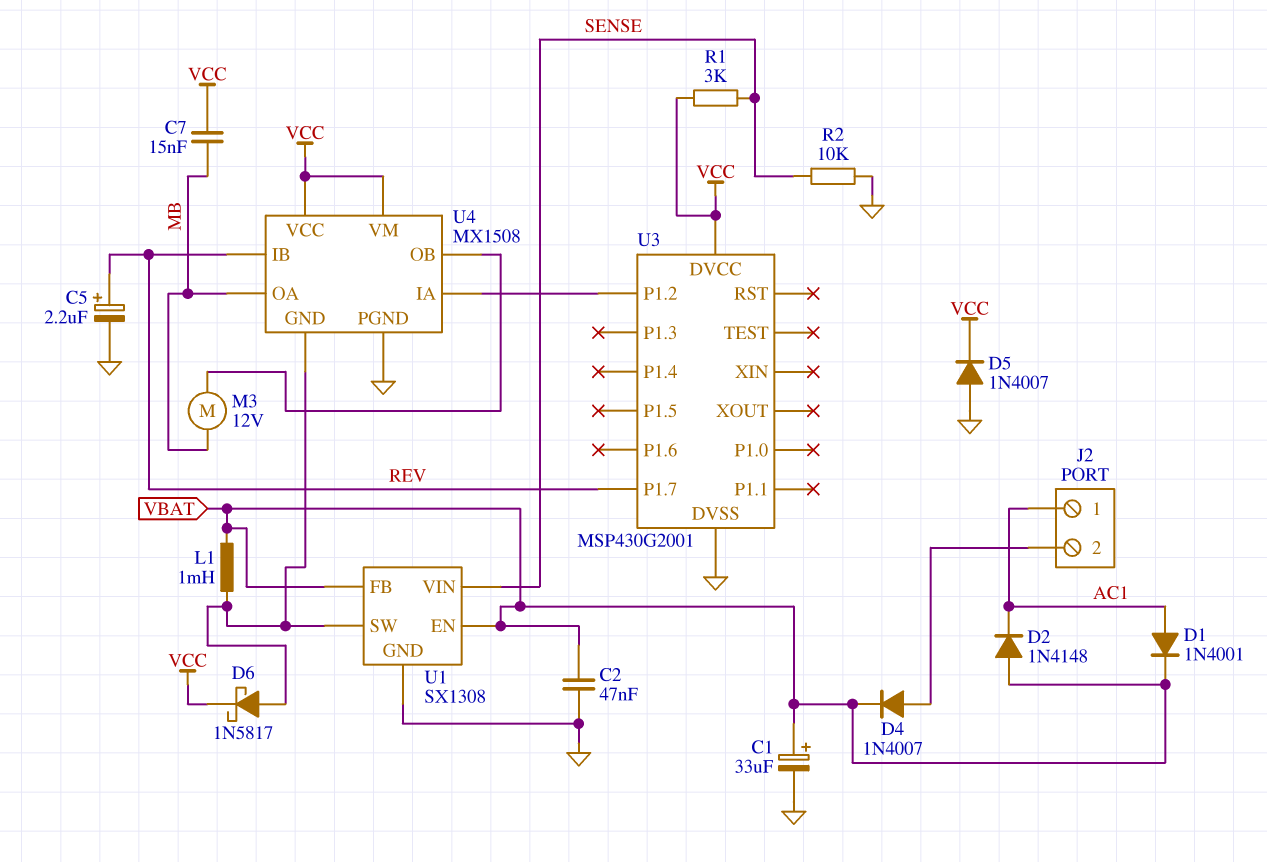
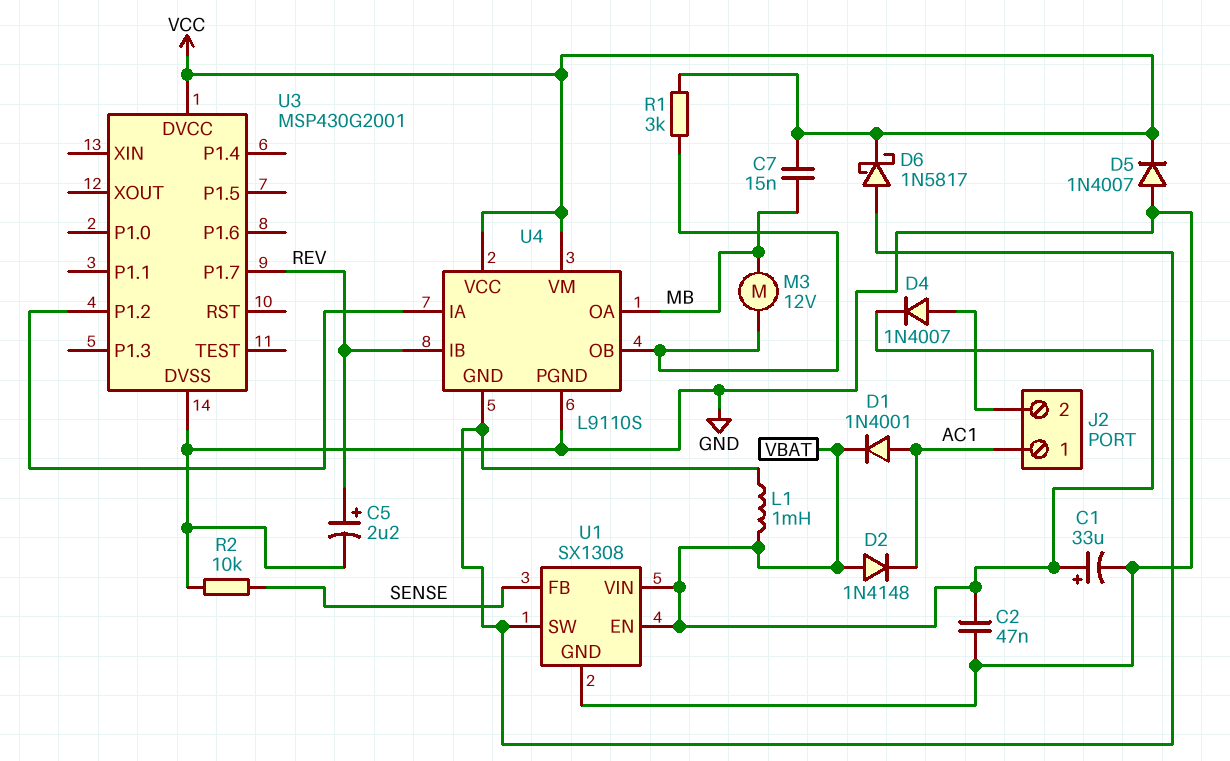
R1: 3k (SENSE, VCC) -> 3k (U4/OB, VCC)
U1 pin FB: VBAT -> SENSE
U1 pin VIN: SENSE -> VBAT
U4: MX1508 -> L9110S

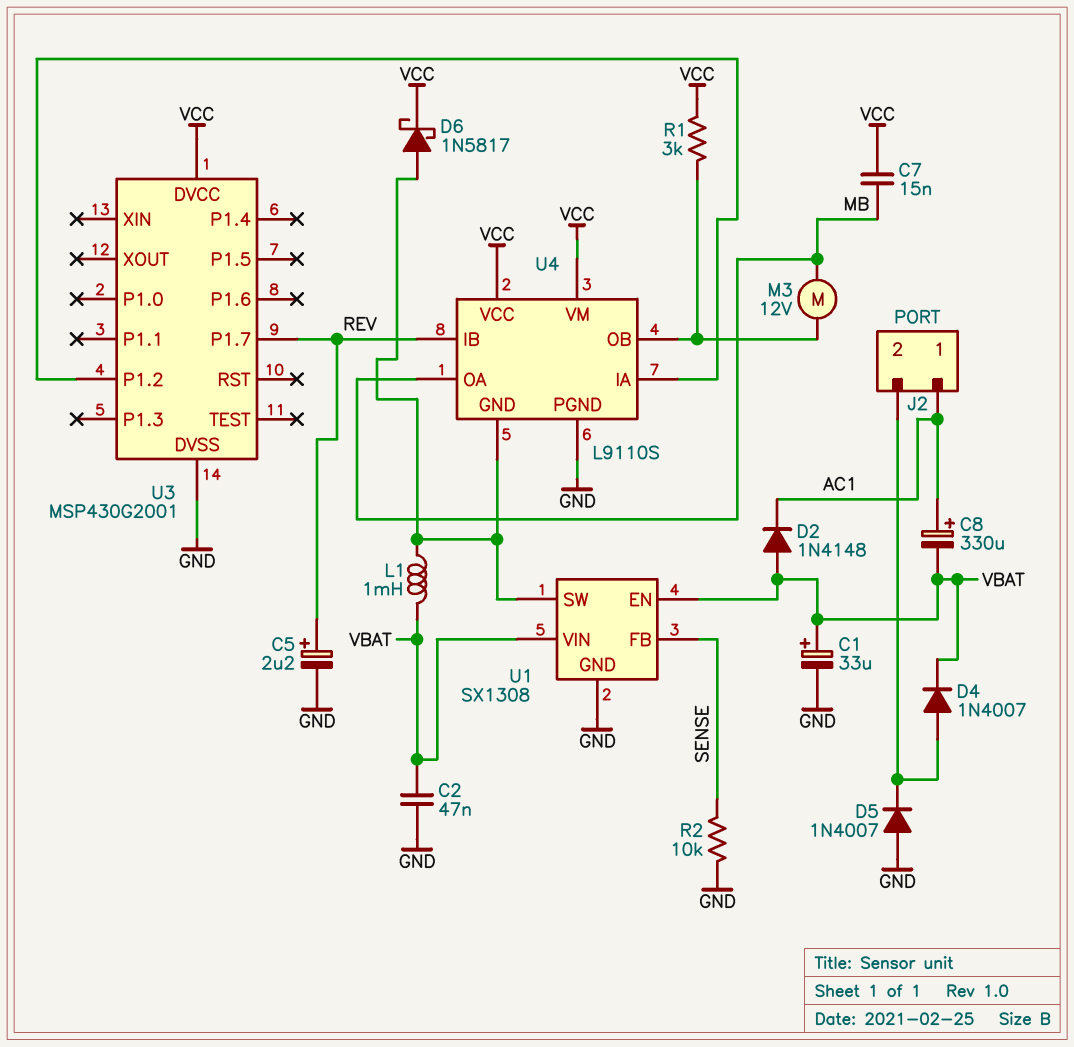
C8: none -> 330uF (plus AC1, minus VBAT)
D1: diode 1N4001 (A AC1, K VBAT) -> none
D5: diode 1N4007 (A GND, K VCC) -> diode 1N4007 (A GND, K J2/2)

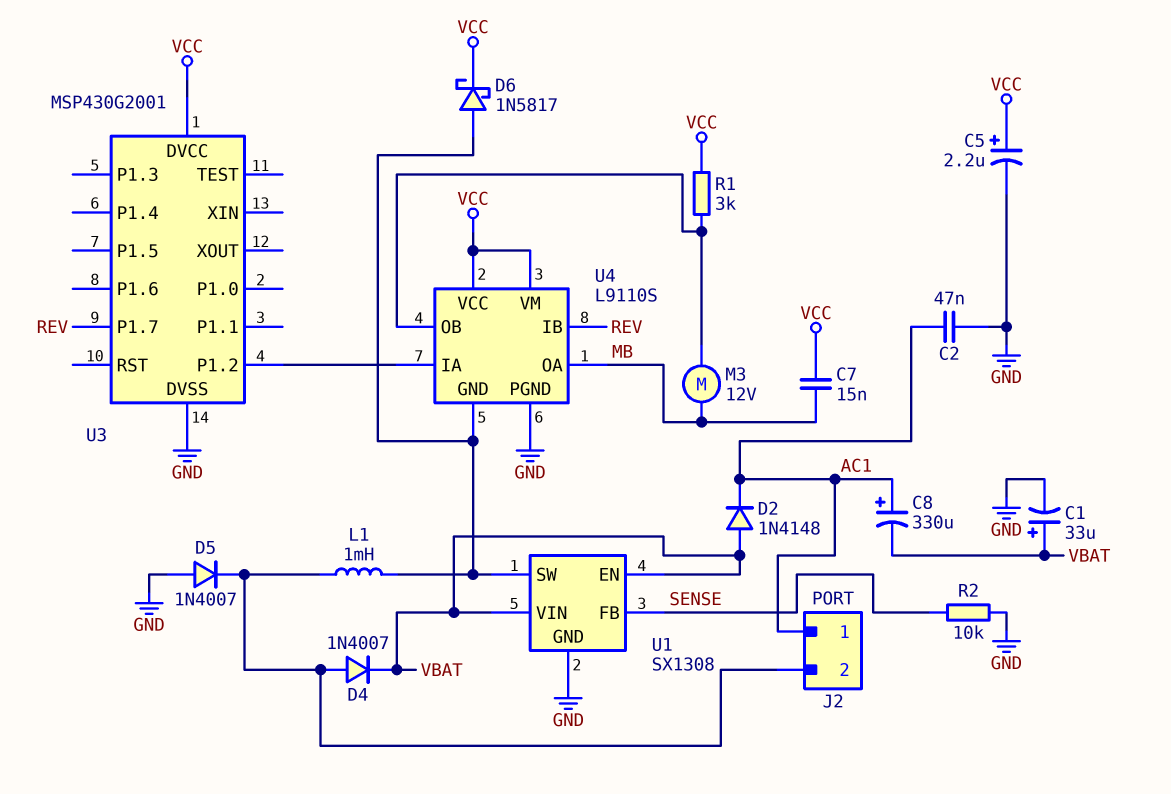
C2: 47nF (GND, VBAT) -> 47nF (AC1, GND)
C5: 2.2uF (plus REV, minus GND) -> 2.2uF (plus VCC, minus GND)
L1: 1mH (U1/SW, VBAT) -> 1mH (J2/2, U1/SW)

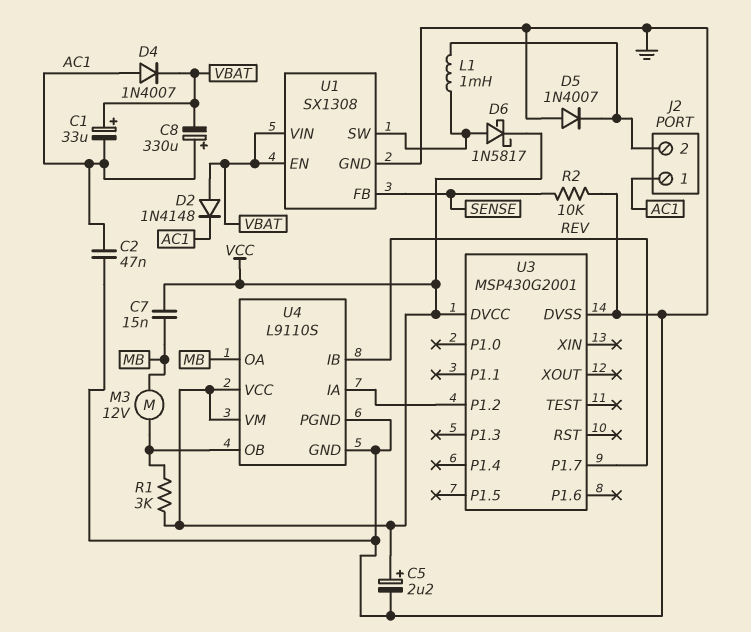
C1: 33uF (plus VBAT, minus GND) -> 33uF (plus VBAT, minus AC1)
D4: diode 1N4007 (A J2/2, K VBAT) -> diode 1N4007 (A AC1, K VBAT)
U4 pin GND: U1/SW -> GND

